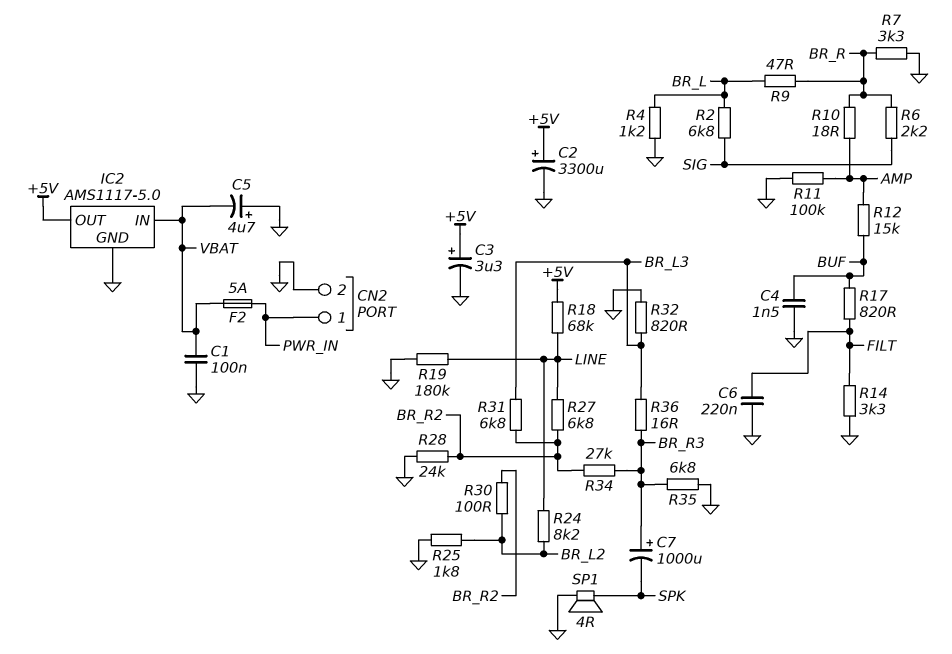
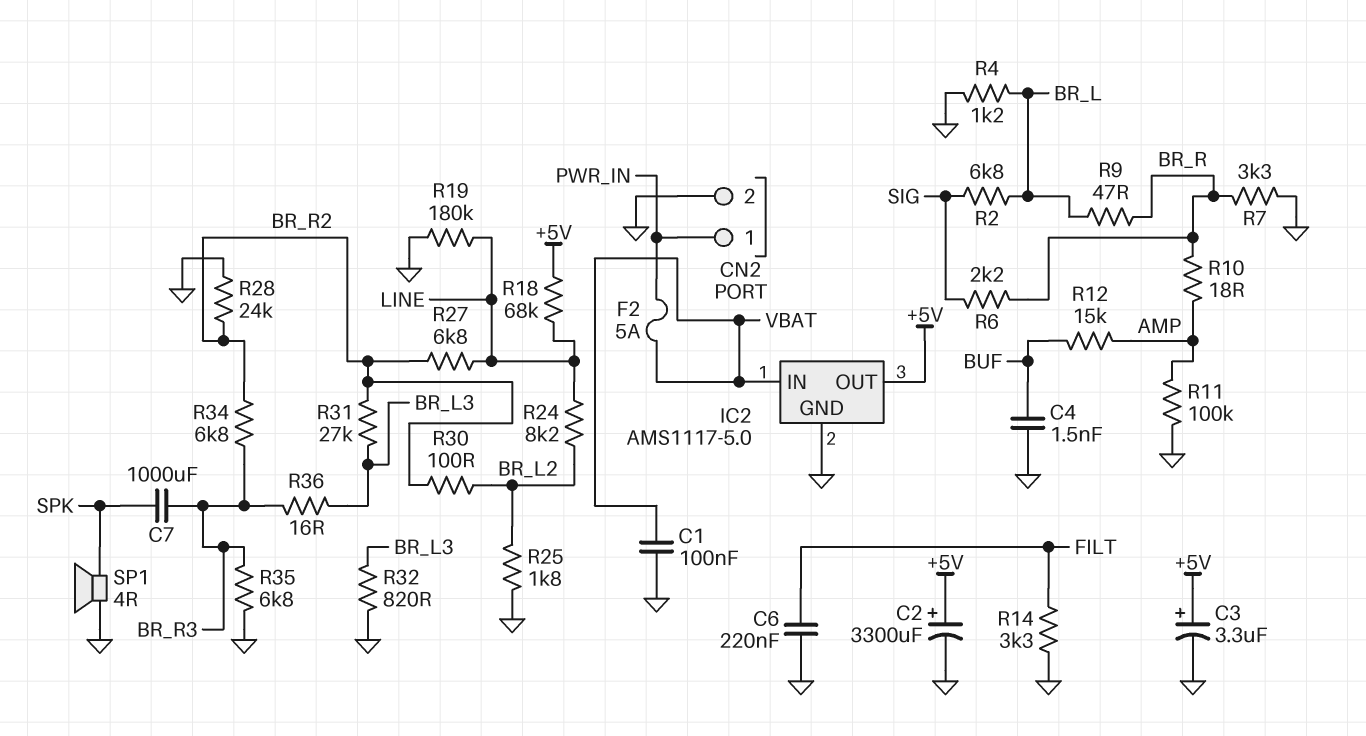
C5: 4.7uF (plus GND, minus VBAT) -> none
C7: 1000uF (plus BR_R3, minus SPK) -> 1000uF (BR_R3, SPK)
R17: 820 (BUF, FILT) -> none
R31: 6.8k (BR_L3, BR_R2) -> 27k (BR_L3, BR_R2)
R34: 27k (BR_R2, BR_R3) -> 6.8k (BR_R2, BR_R3)

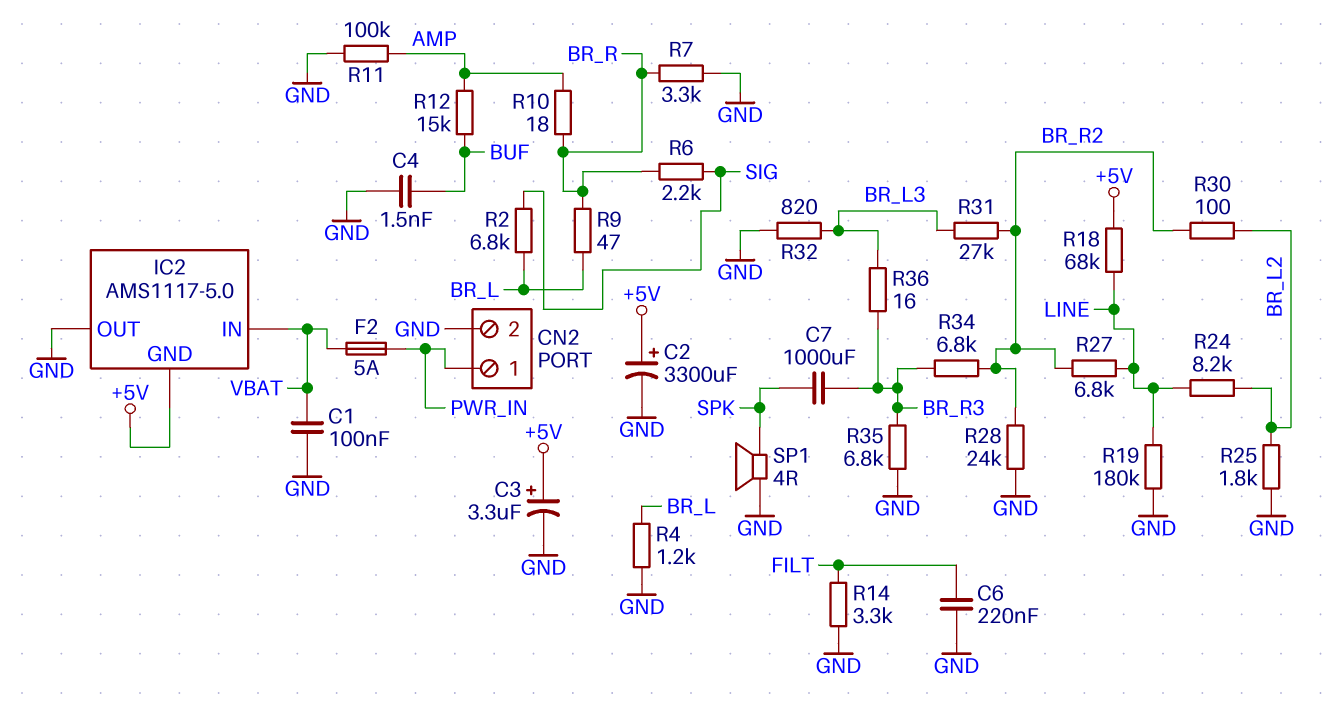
IC2 pin GND: GND -> +5V
IC2 pin OUT: +5V -> GND

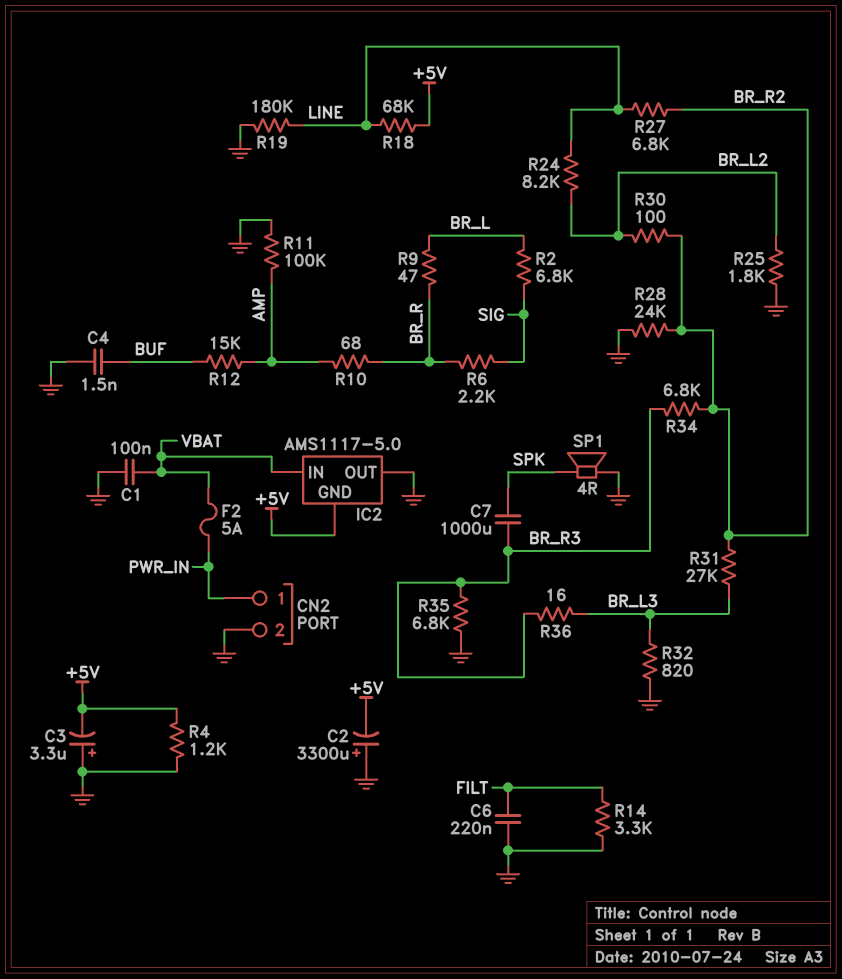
C2: 3300uF (plus +5V, minus GND) -> 3300uF (plus GND, minus +5V)
C3: 3.3uF (plus +5V, minus GND) -> 3.3uF (plus GND, minus +5V)
R4: 1.2k (BR_L, GND) -> 1.2k (+5V, GND)
R7: 3.3k (BR_R, GND) -> none
R10: 18 (AMP, BR_R) -> 68 (AMP, BR_R)

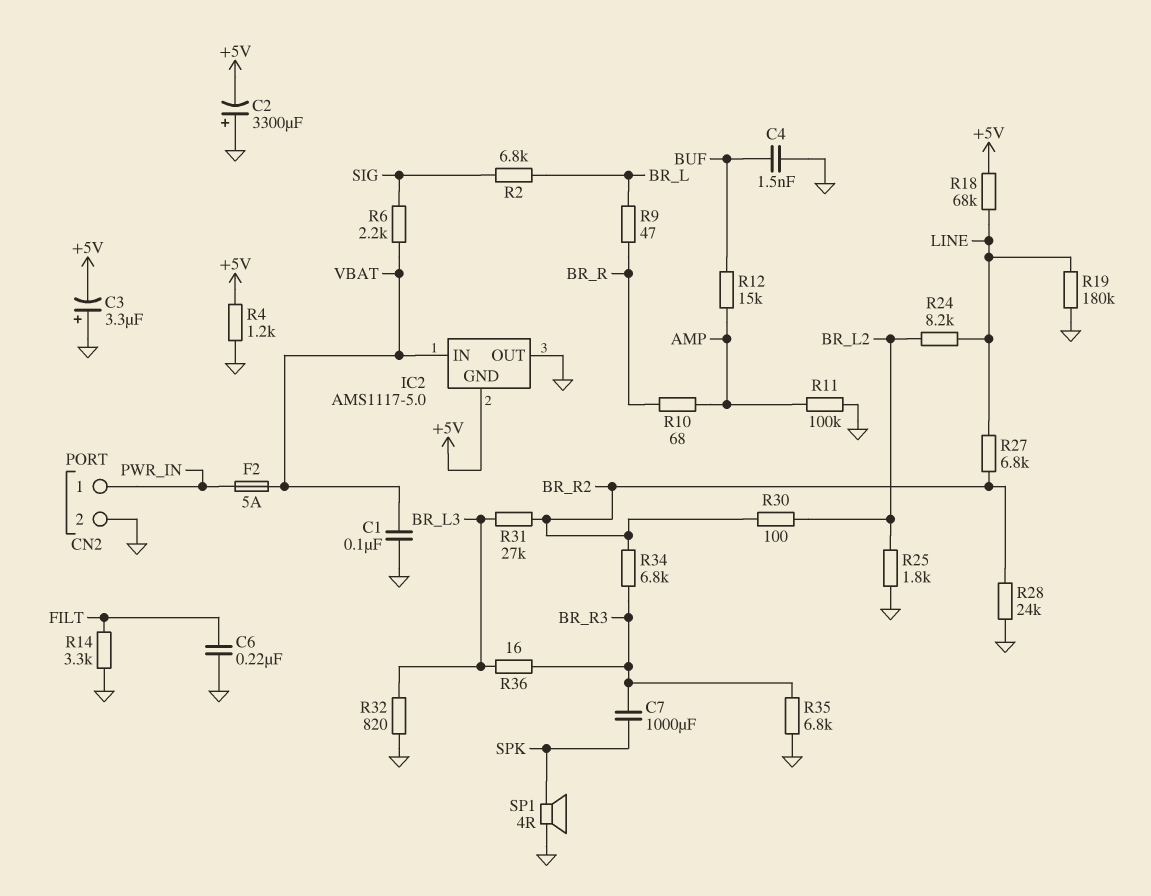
R6: 2.2k (BR_R, SIG) -> 2.2k (SIG, VBAT)

